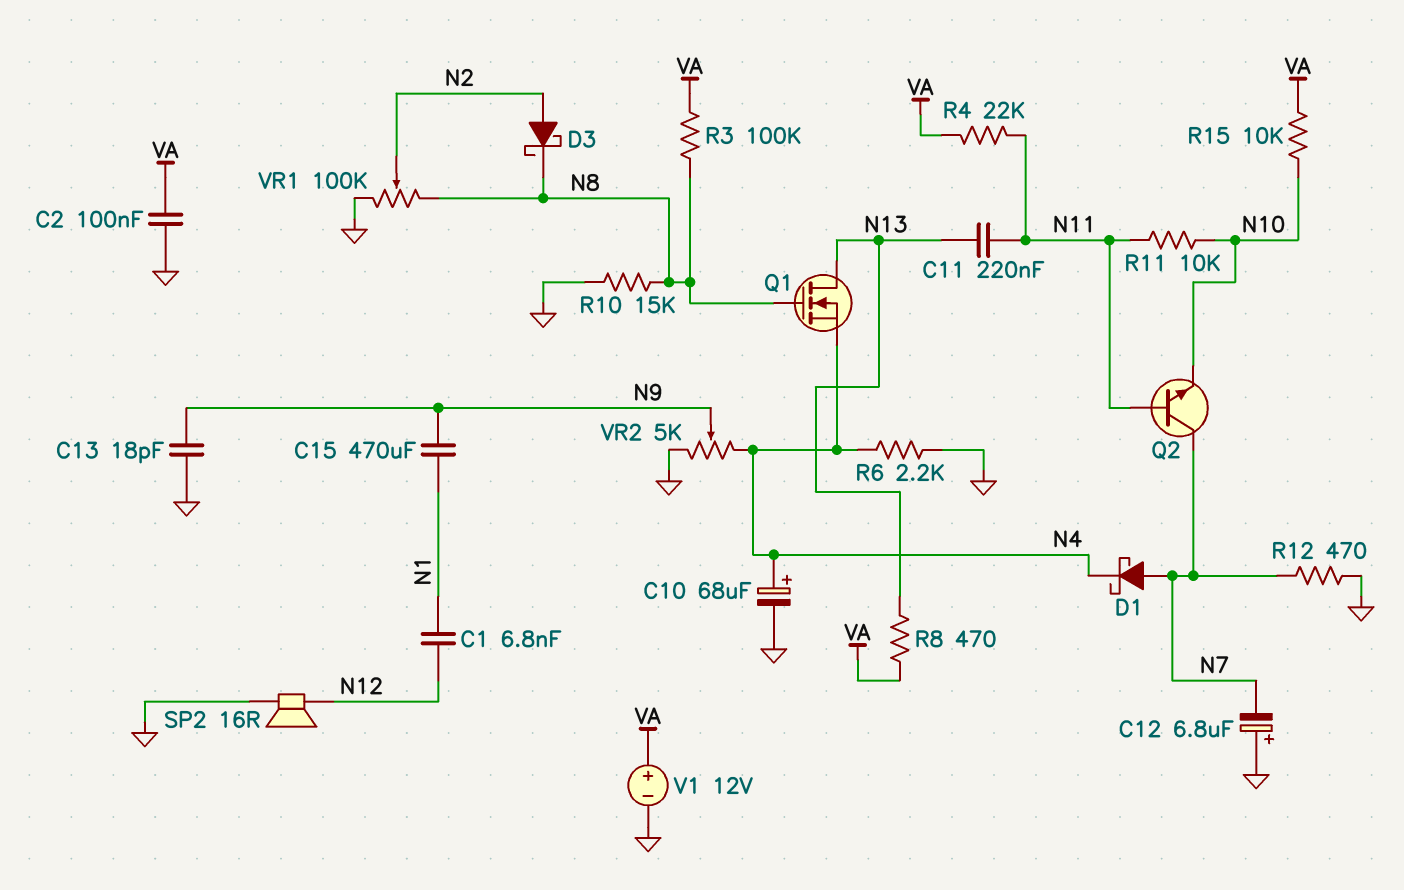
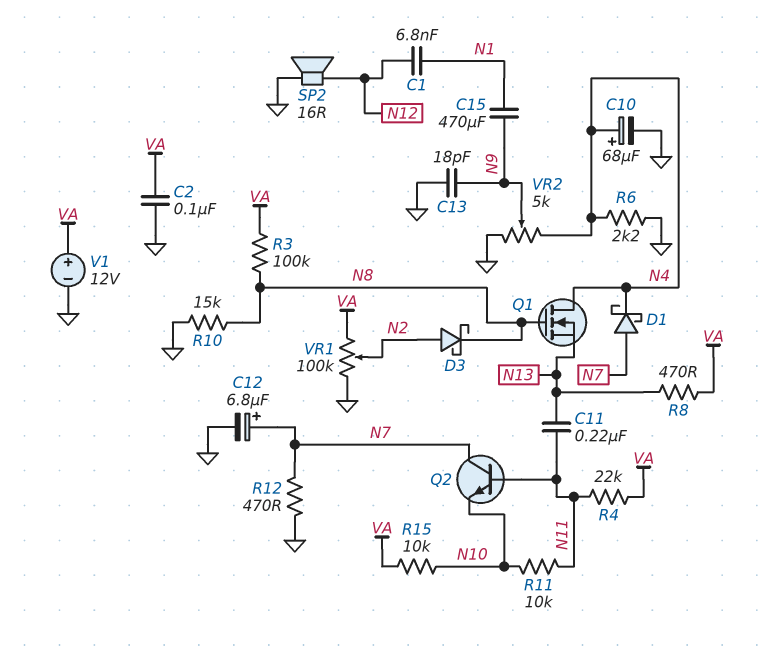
C12: 6.8uF (plus GND, minus N7) -> 6.8uF (plus N7, minus GND)
Q1: NMOS (G N8, D N13, S N4) -> NMOS (G N8, D N4, S N13)
VR1: 100k (GND, N8, wiper N2) -> 100k (GND, VA, wiper N2)

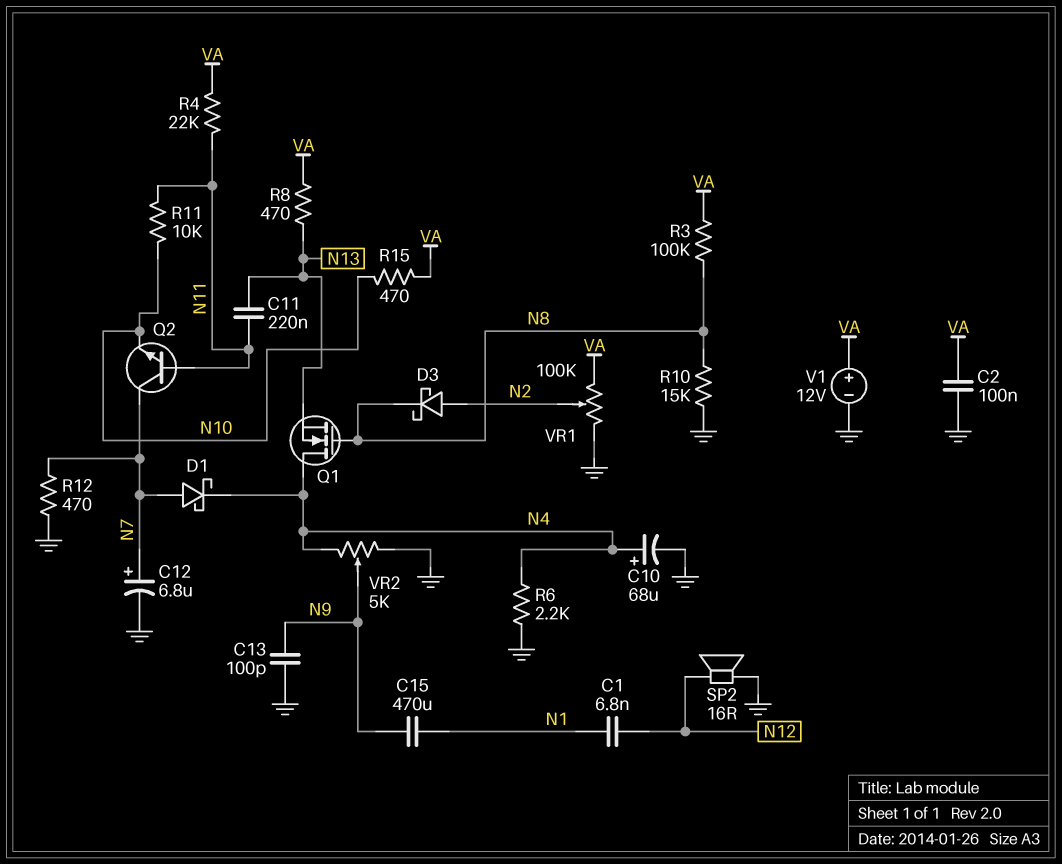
C13: 18pF (GND, N9) -> 100pF (GND, N9)
R15: 10k (N10, VA) -> 470 (N10, VA)

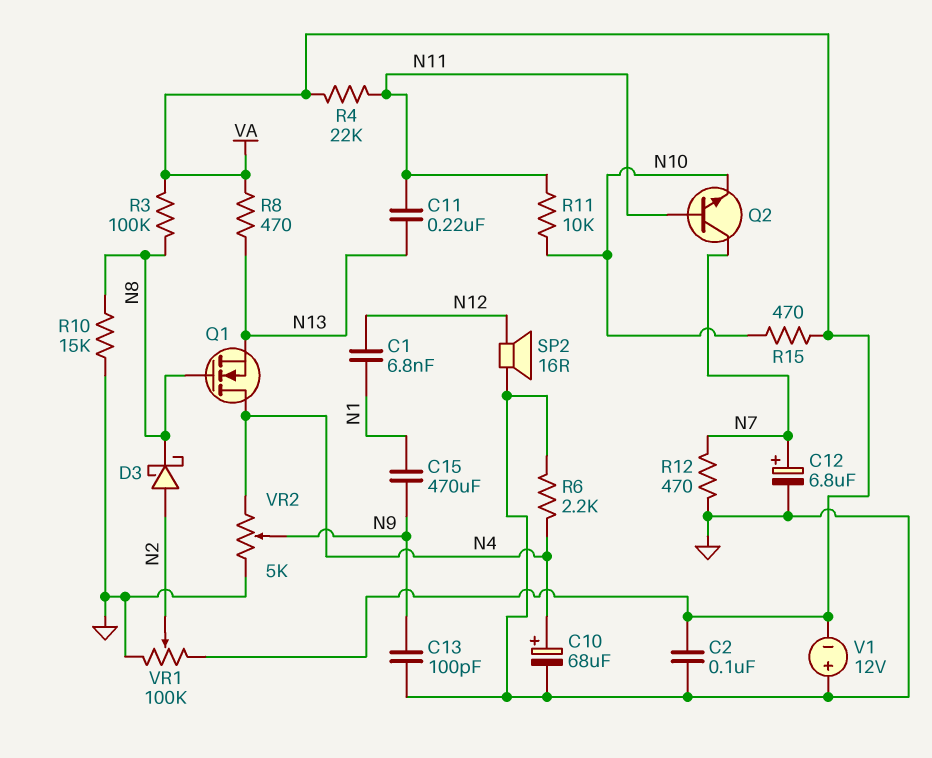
D1: schottky (A N7, K N4) -> none
V1: 12V (plus VA, minus GND) -> 12V (plus GND, minus VA)

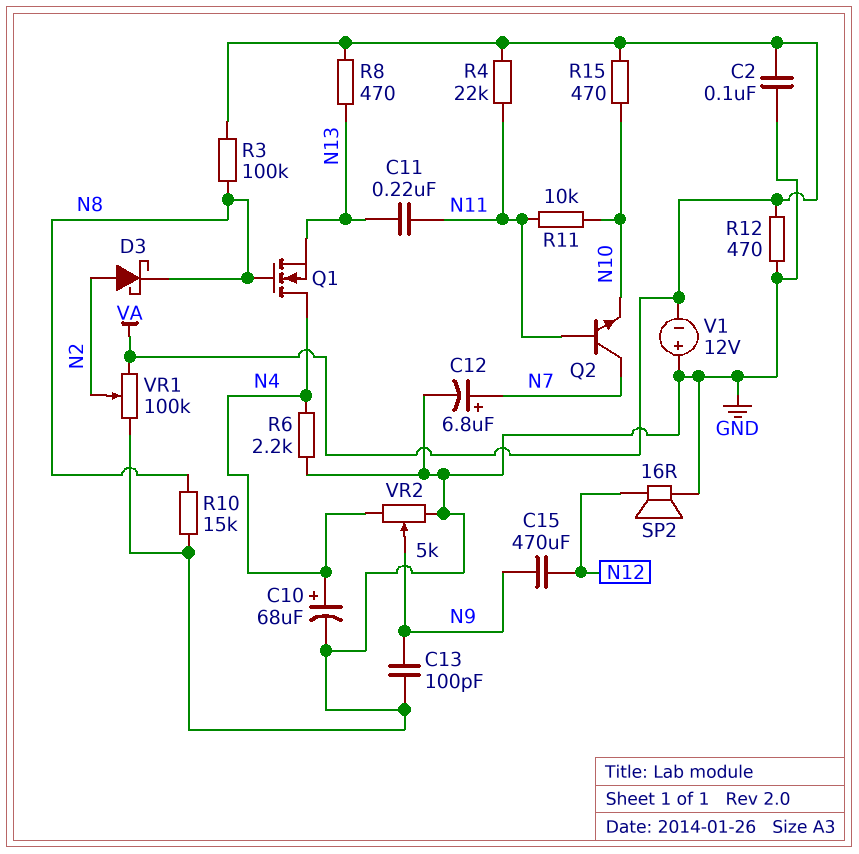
C1: 6.8nF (N1, N12) -> none
C15: 470uF (N1, N9) -> 470uF (N9, N12)
R12: 470 (GND, N7) -> 470 (GND, VA)

